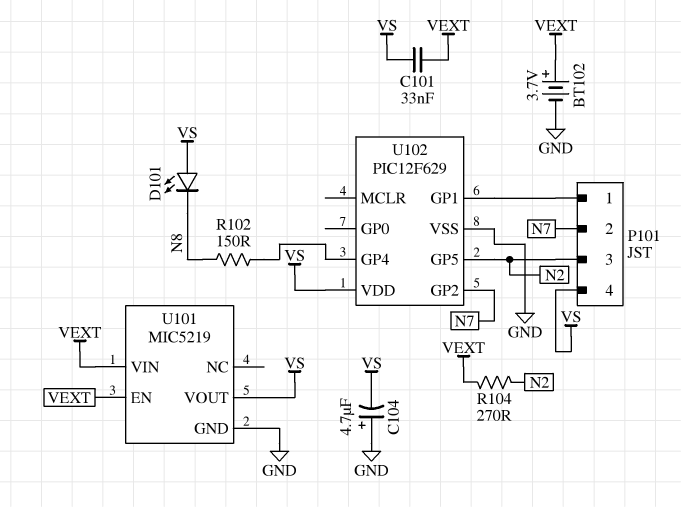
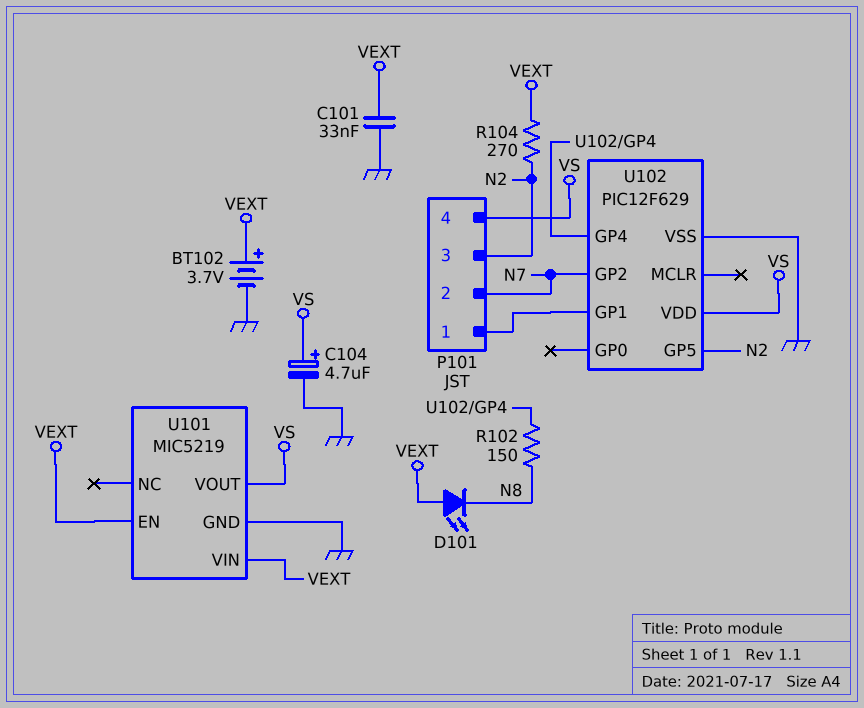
C101: 33nF (VEXT, VS) -> 33nF (GND, VEXT)
C104: 4.7uF (plus GND, minus VS) -> 4.7uF (plus VS, minus GND)
D101: LED (A VS, K N8) -> LED (A VEXT, K N8)

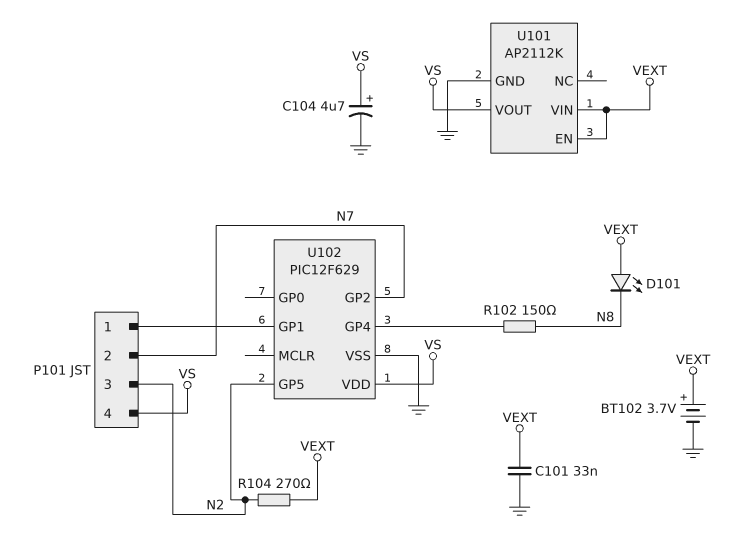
U101: MIC5219 -> AP2112K

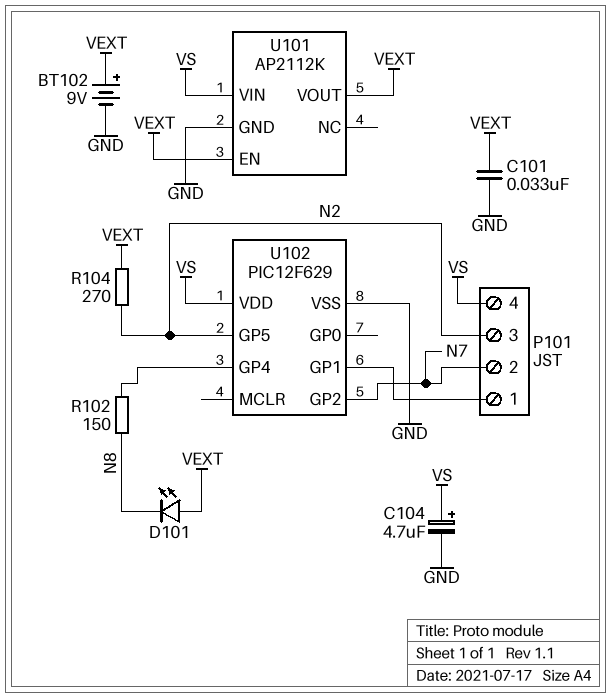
BT102: 3.7V (plus VEXT, minus GND) -> 9V (plus VEXT, minus GND)
U101 pin VIN: VEXT -> VS
U101 pin VOUT: VS -> VEXT

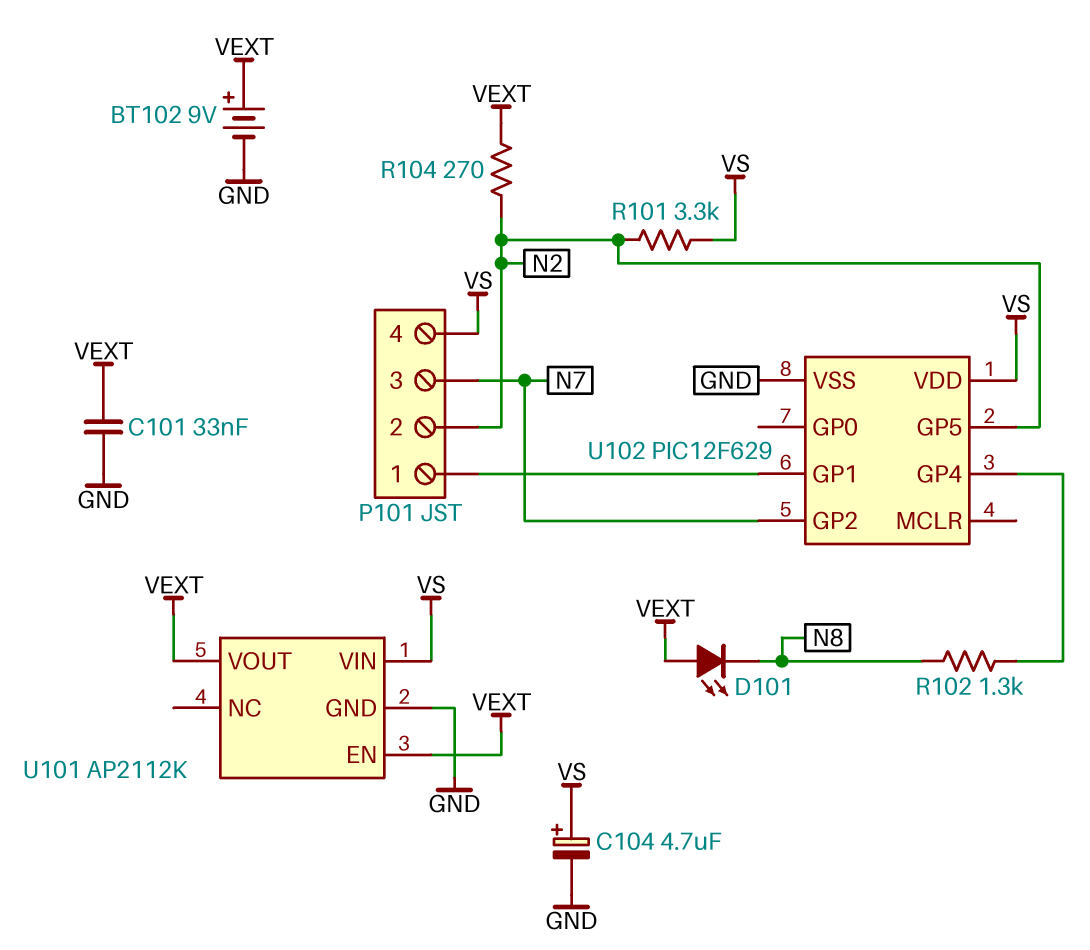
P101 pin 2: N7 -> N2
P101 pin 3: N2 -> N7
R101: none -> 3.3k (N2, VS)
R102: 150 (N8, U102/GP4) -> 1.3k (N8, U102/GP4)

